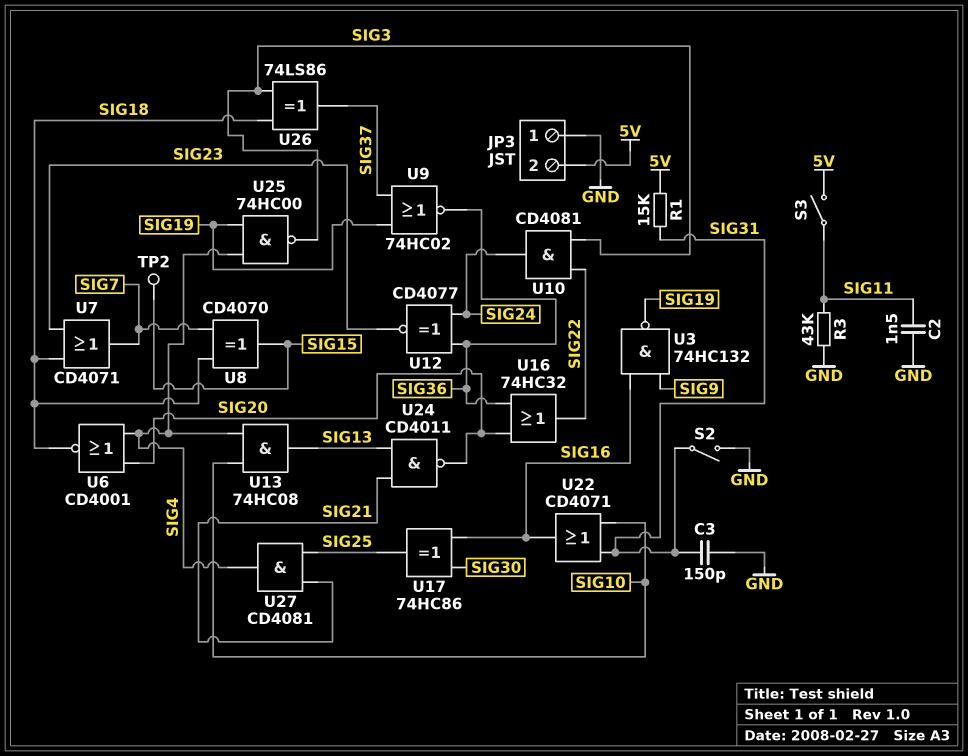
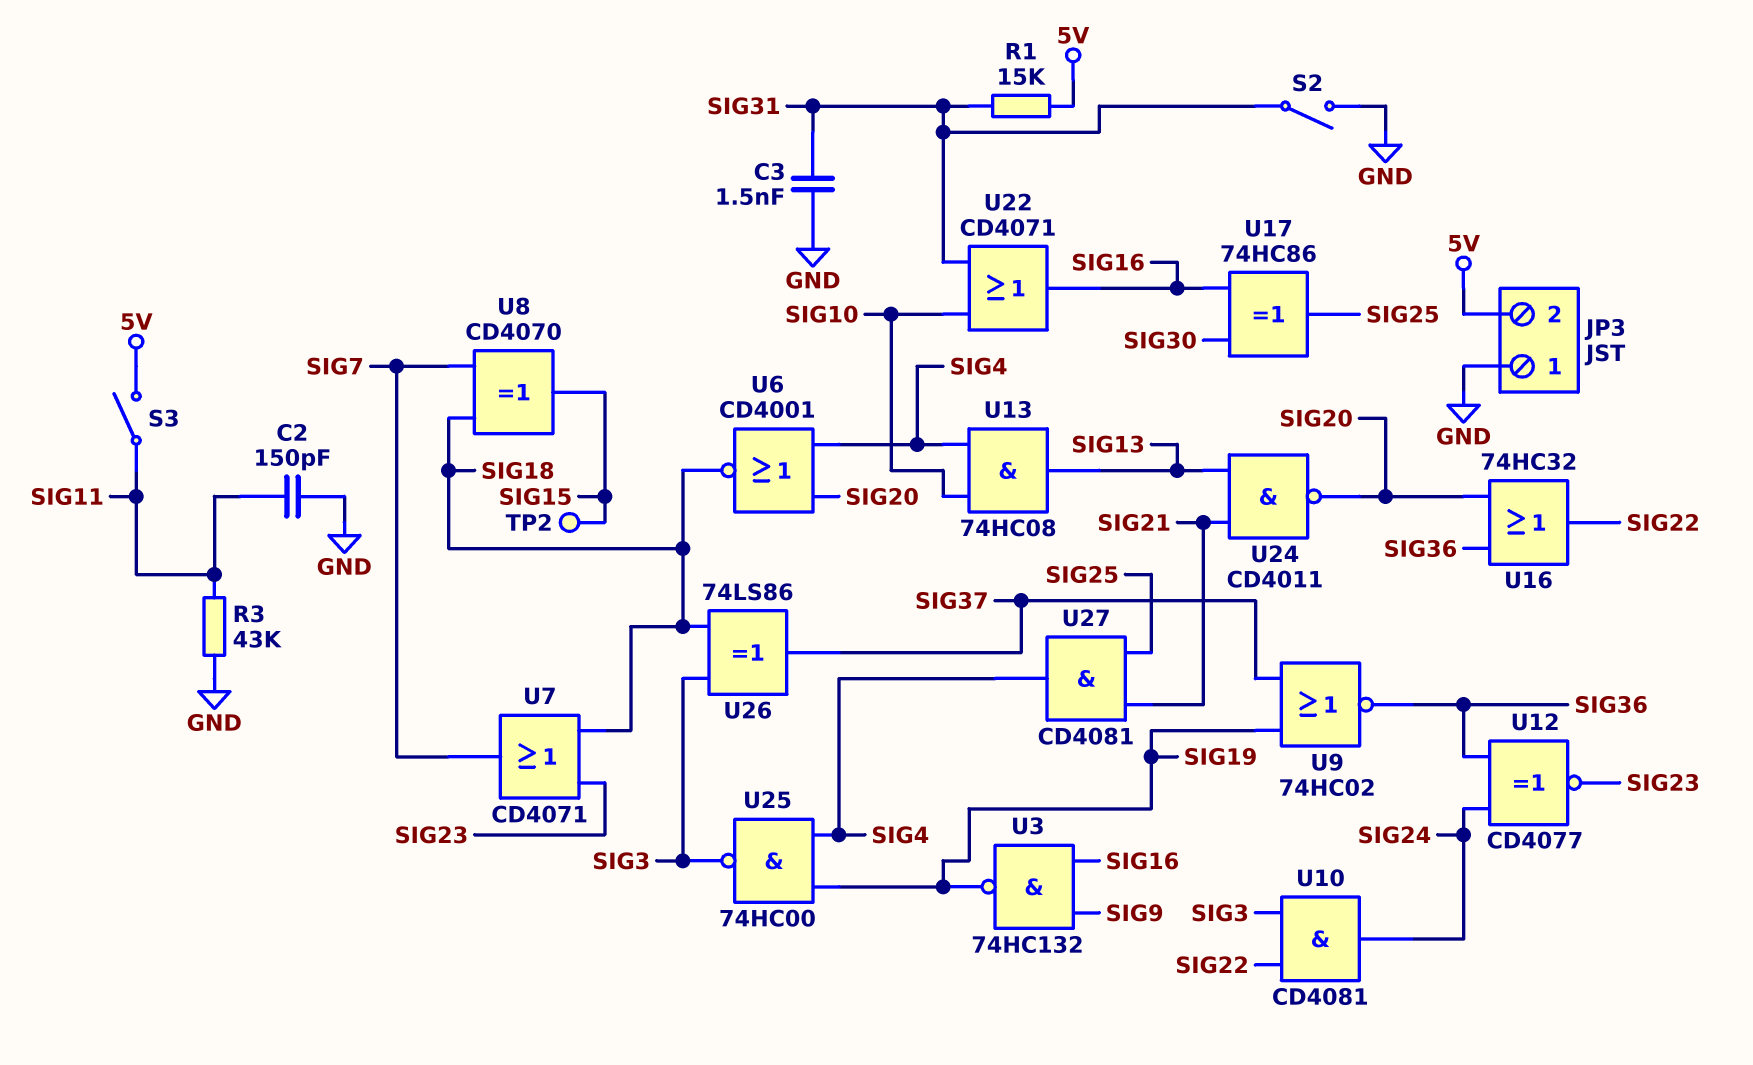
C2: 1.5nF (GND, SIG11) -> 150pF (GND, SIG11)
C3: 150pF (GND, SIG31) -> 1.5nF (GND, SIG31)

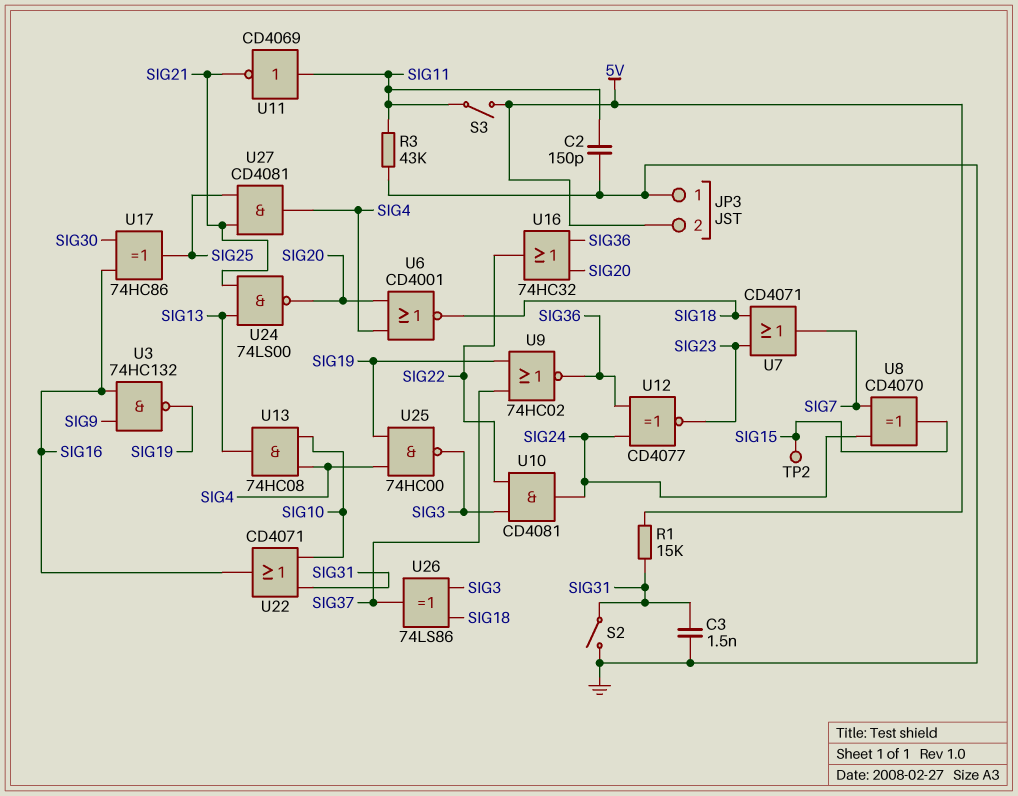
U8: XOR CD4070 (in SIG7, in SIG18, out SIG15) -> XOR CD4070 (in SIG7, in SIG24, out SIG15)
U11: none -> NOT CD4069 (in SIG11, out SIG21)
U24: NAND CD4011 (in SIG13, in SIG21, out SIG20) -> NAND 74LS00 (in SIG13, in SIG21, out SIG20)

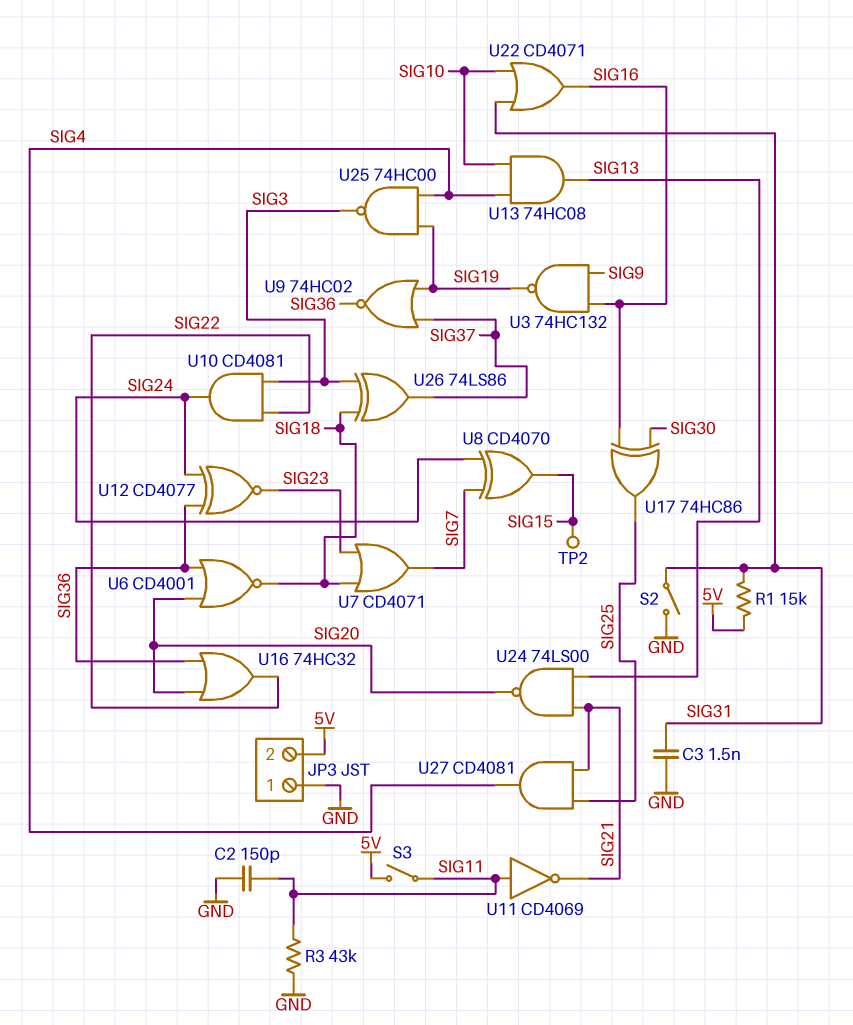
U6: NOR CD4001 (in SIG4, in SIG20, out SIG18) -> NOR CD4001 (in SIG20, in SIG36, out SIG18)

